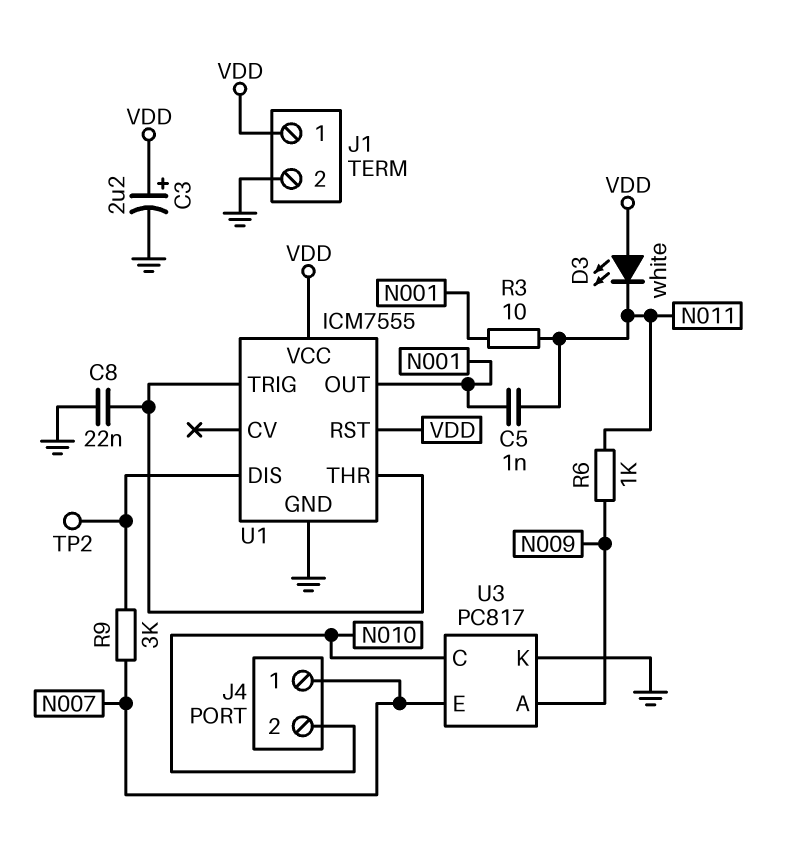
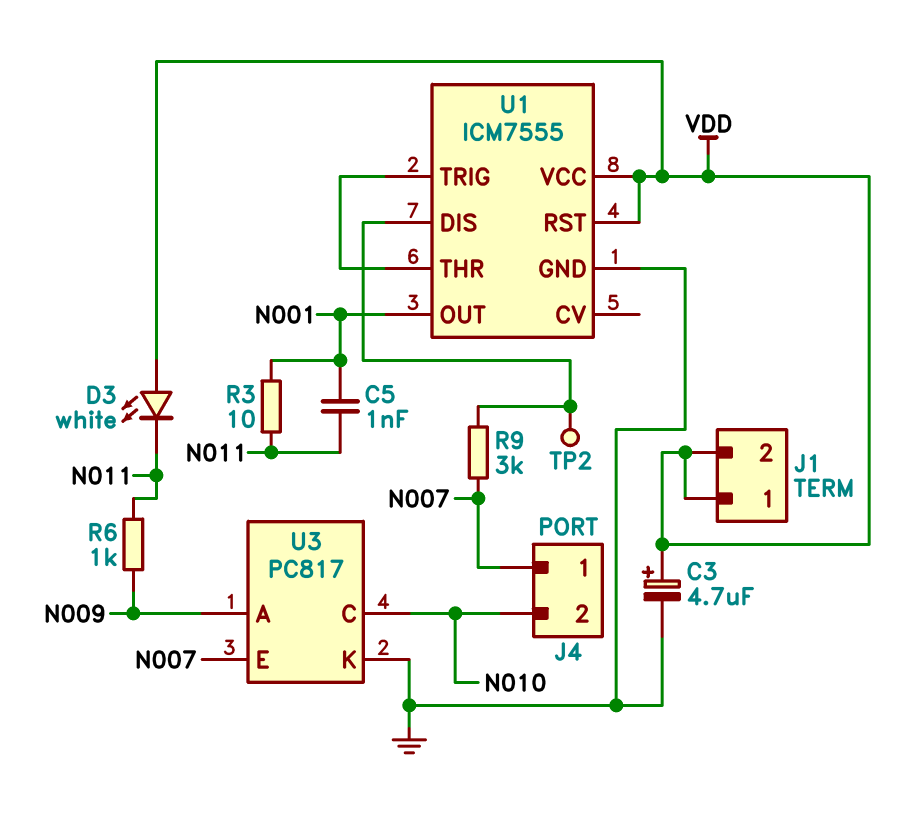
C3: 2.2uF (plus VDD, minus GND) -> 4.7uF (plus VDD, minus GND)
C8: 22nF (GND, U1/THR) -> none
J1 pin 2: GND -> VDD

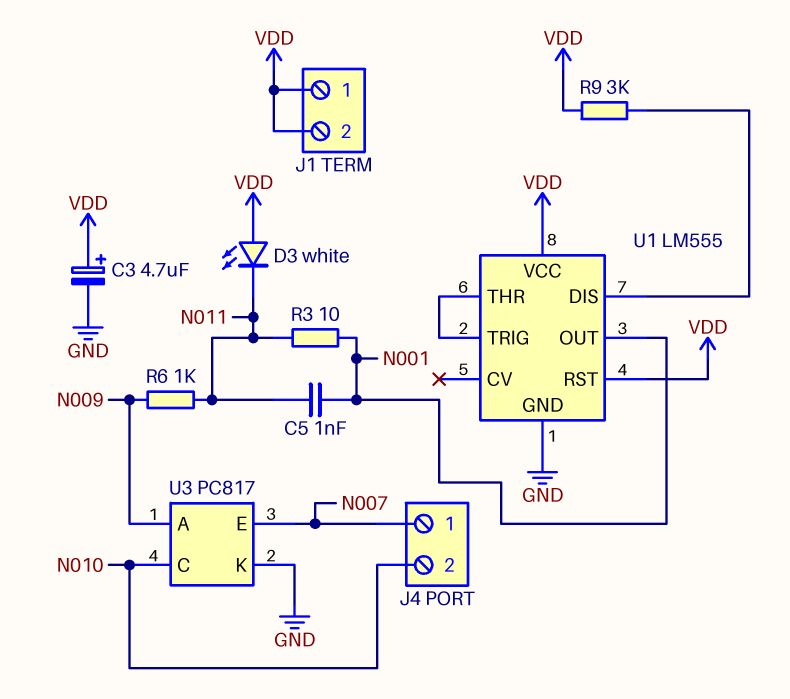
R9: 3k (N007, U1/DIS) -> 3k (U1/DIS, VDD)
TP2: test point (U1/DIS) -> none
U1: ICM7555 -> LM555

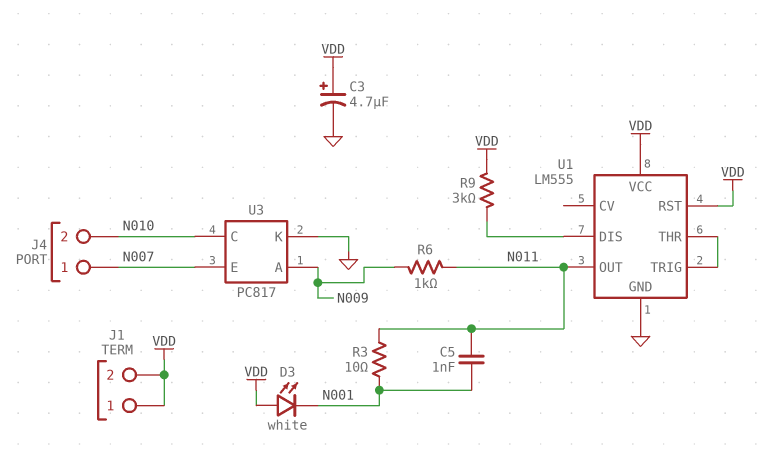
D3: LED white (A VDD, K N011) -> LED white (A VDD, K N001)
U1 pin OUT: N001 -> N011

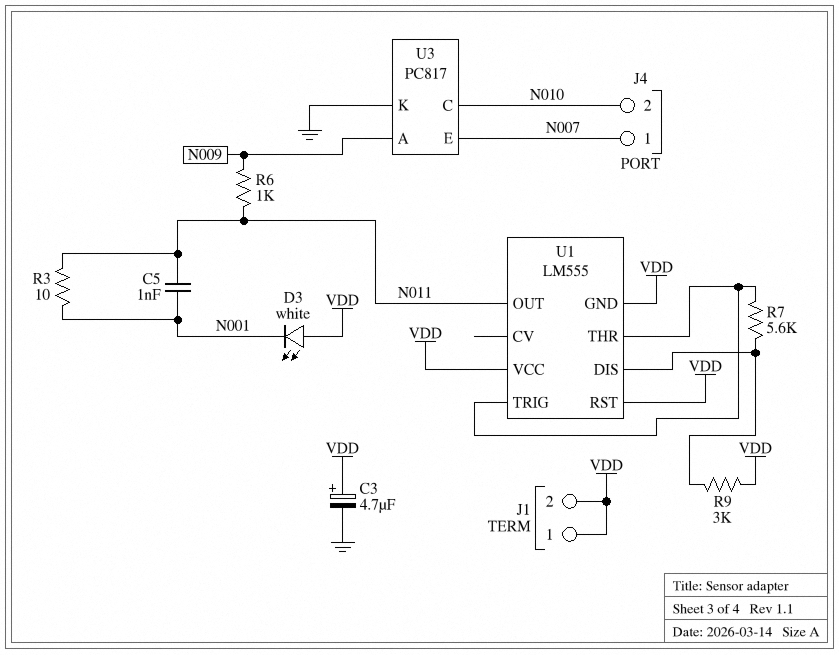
R7: none -> 5.6k (U1/DIS, U1/THR)
U1 pin GND: GND -> VDD

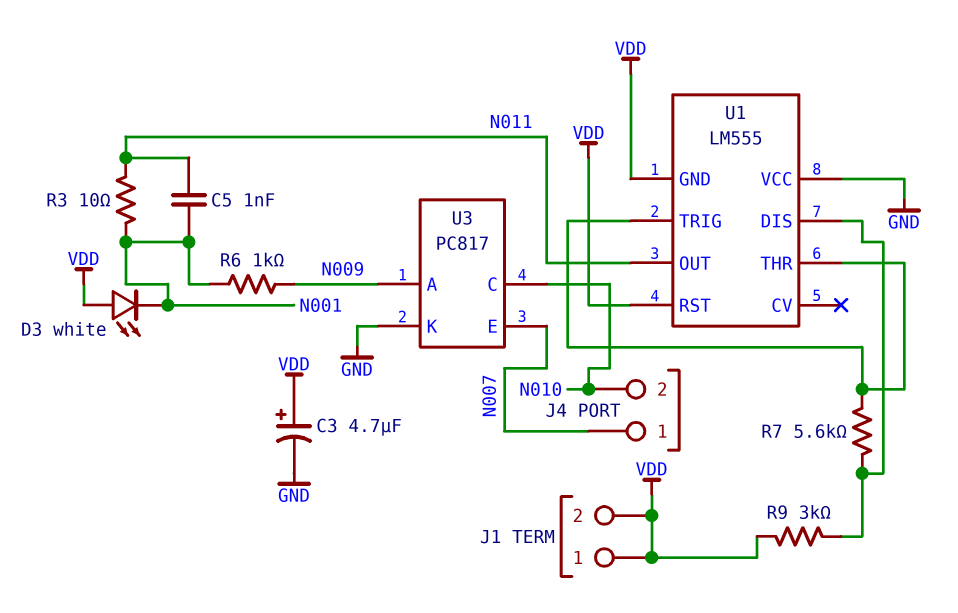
R6: 1k (N009, N011) -> 1k (N001, N009)
U1 pin VCC: VDD -> GND

